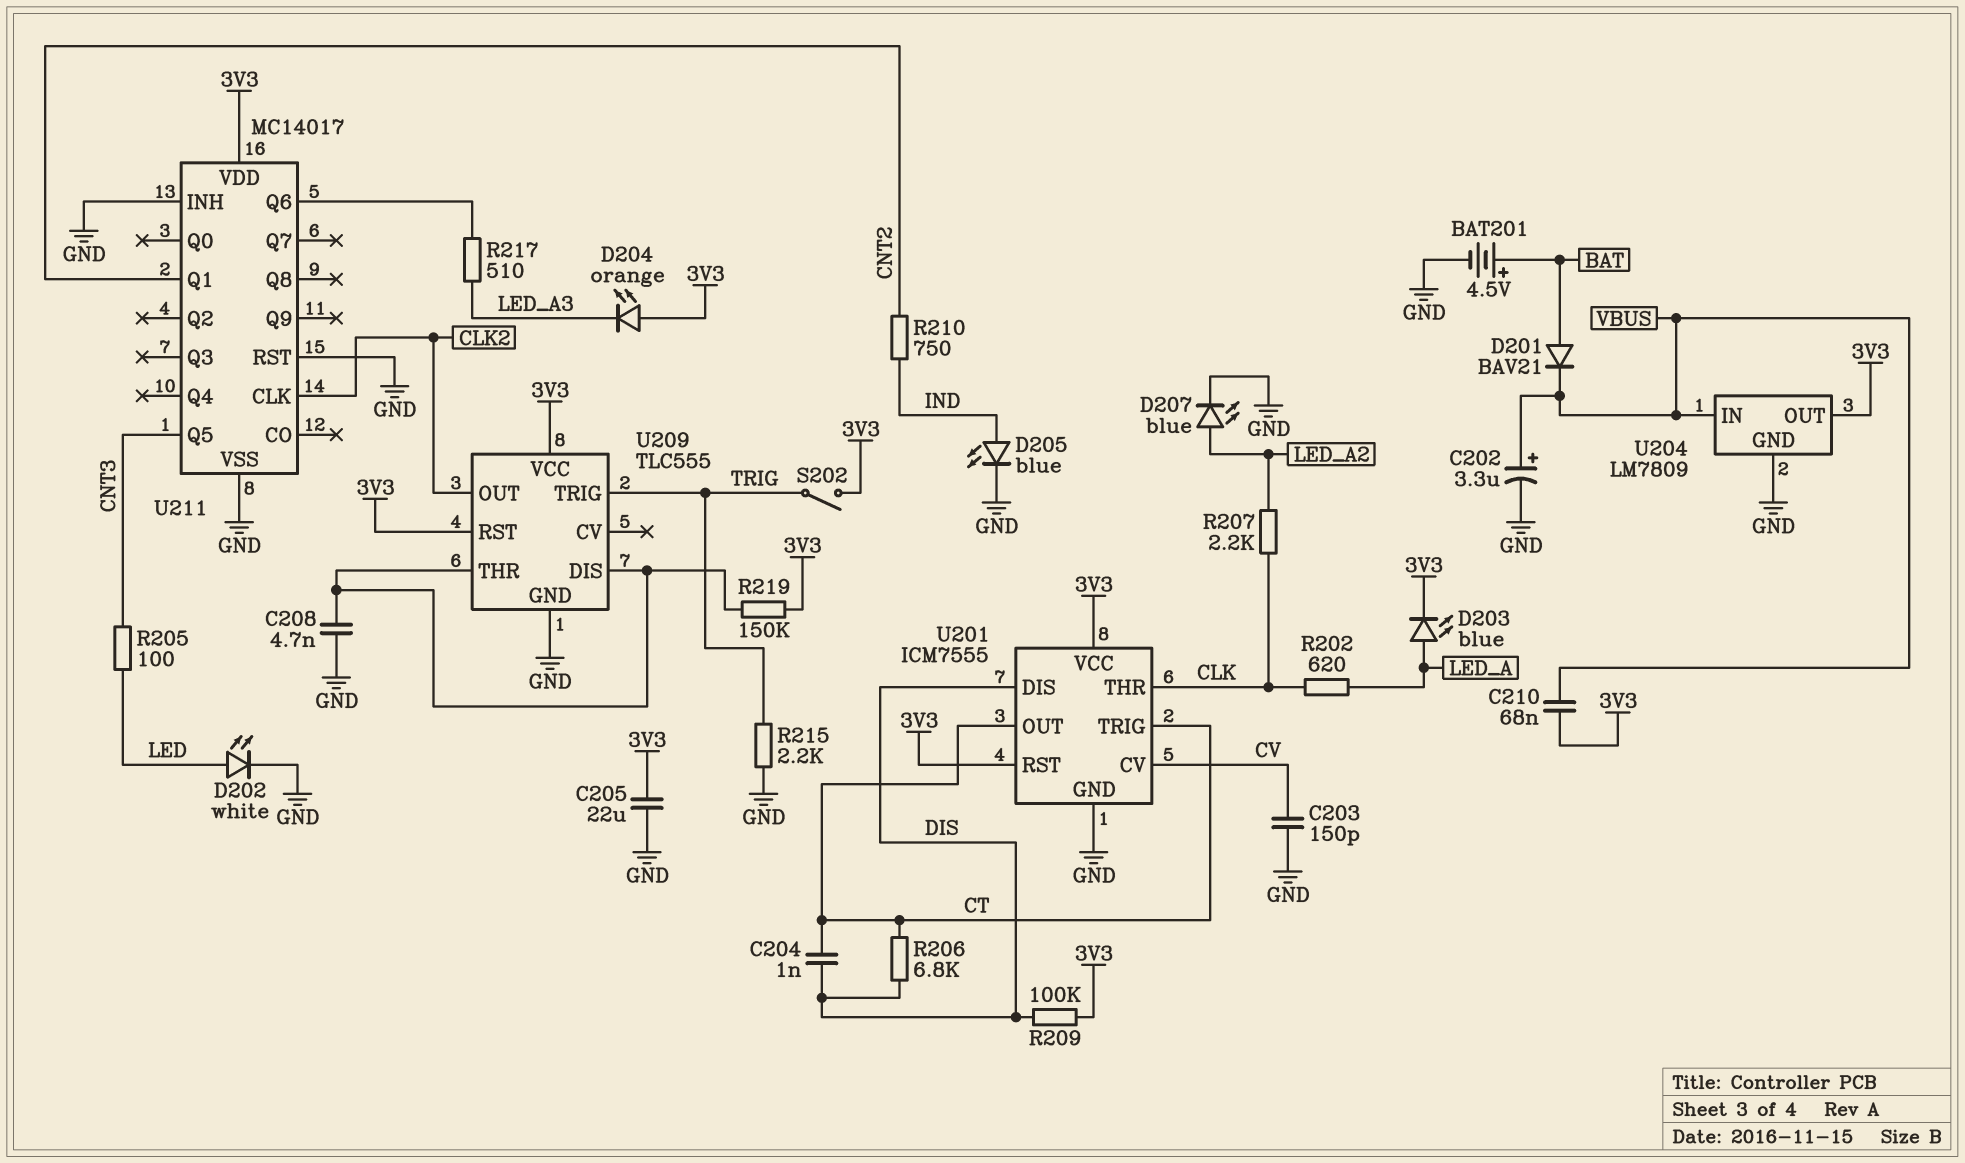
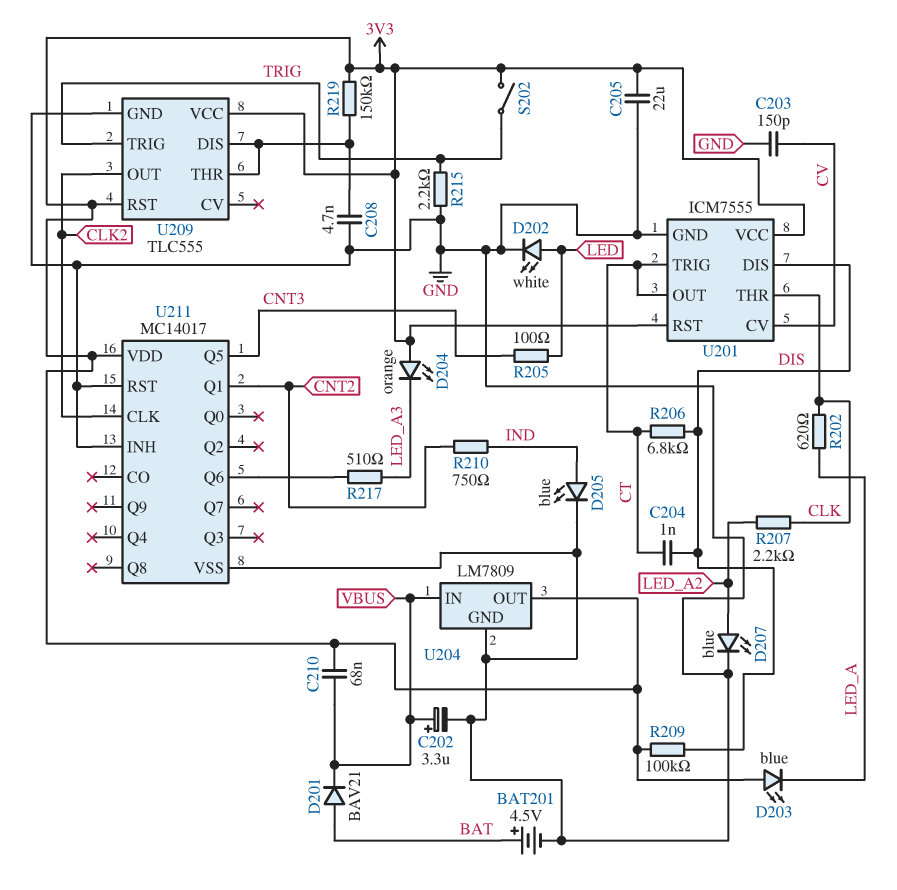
D203: LED blue (A LED_A, K 3V3) -> LED blue (A 3V3, K LED_A)

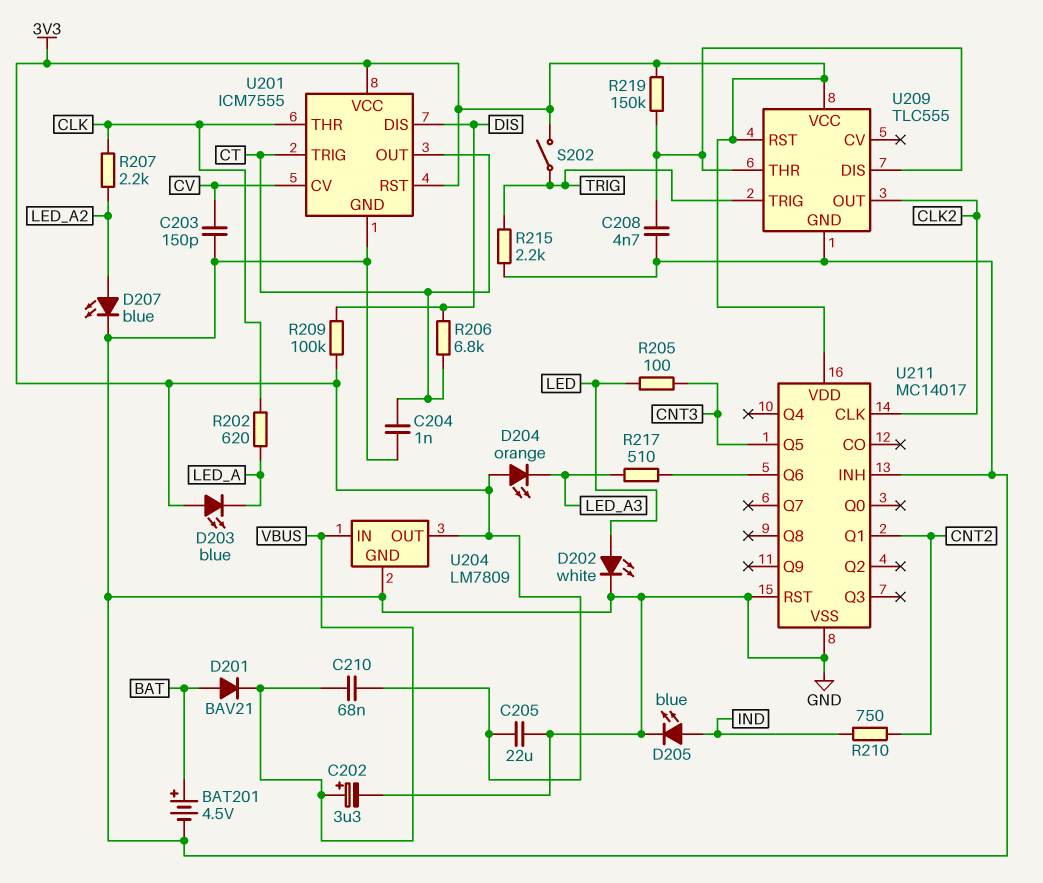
C204: 1nF (CT, DIS) -> 1nF (CT, GND)

